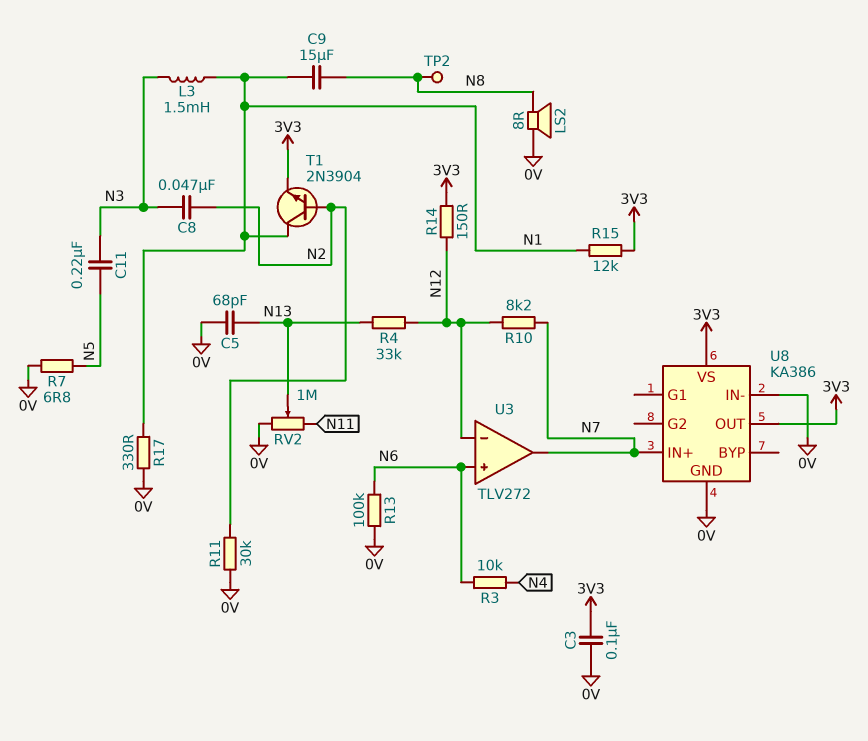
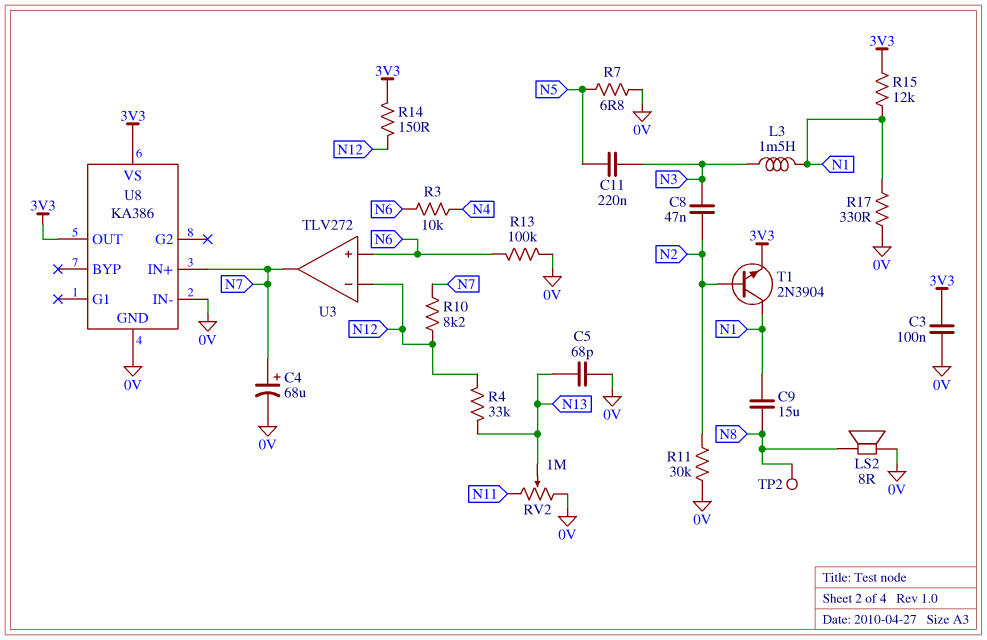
C4: none -> 68uF (plus N7, minus 0V)

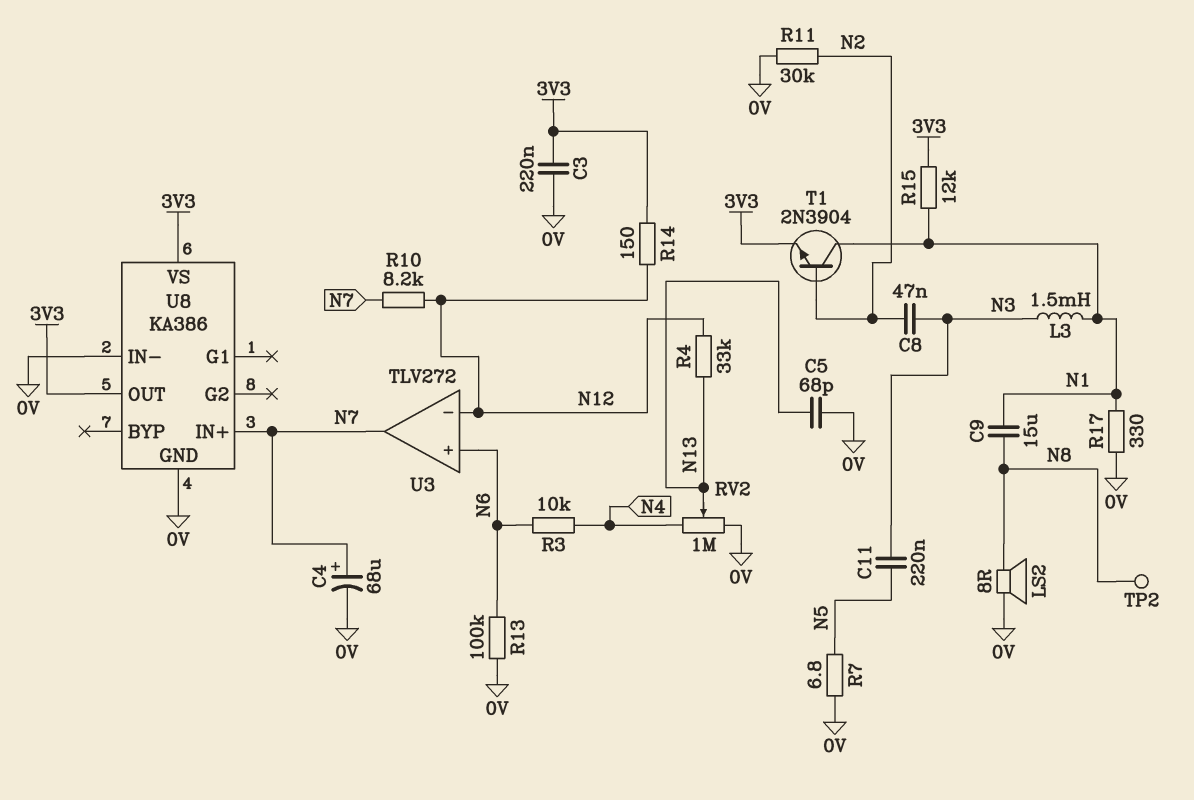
C3: 100nF (0V, 3V3) -> 220nF (0V, 3V3)
RV2: 1M (0V, N11, wiper N13) -> 1M (0V, N4, wiper N13)

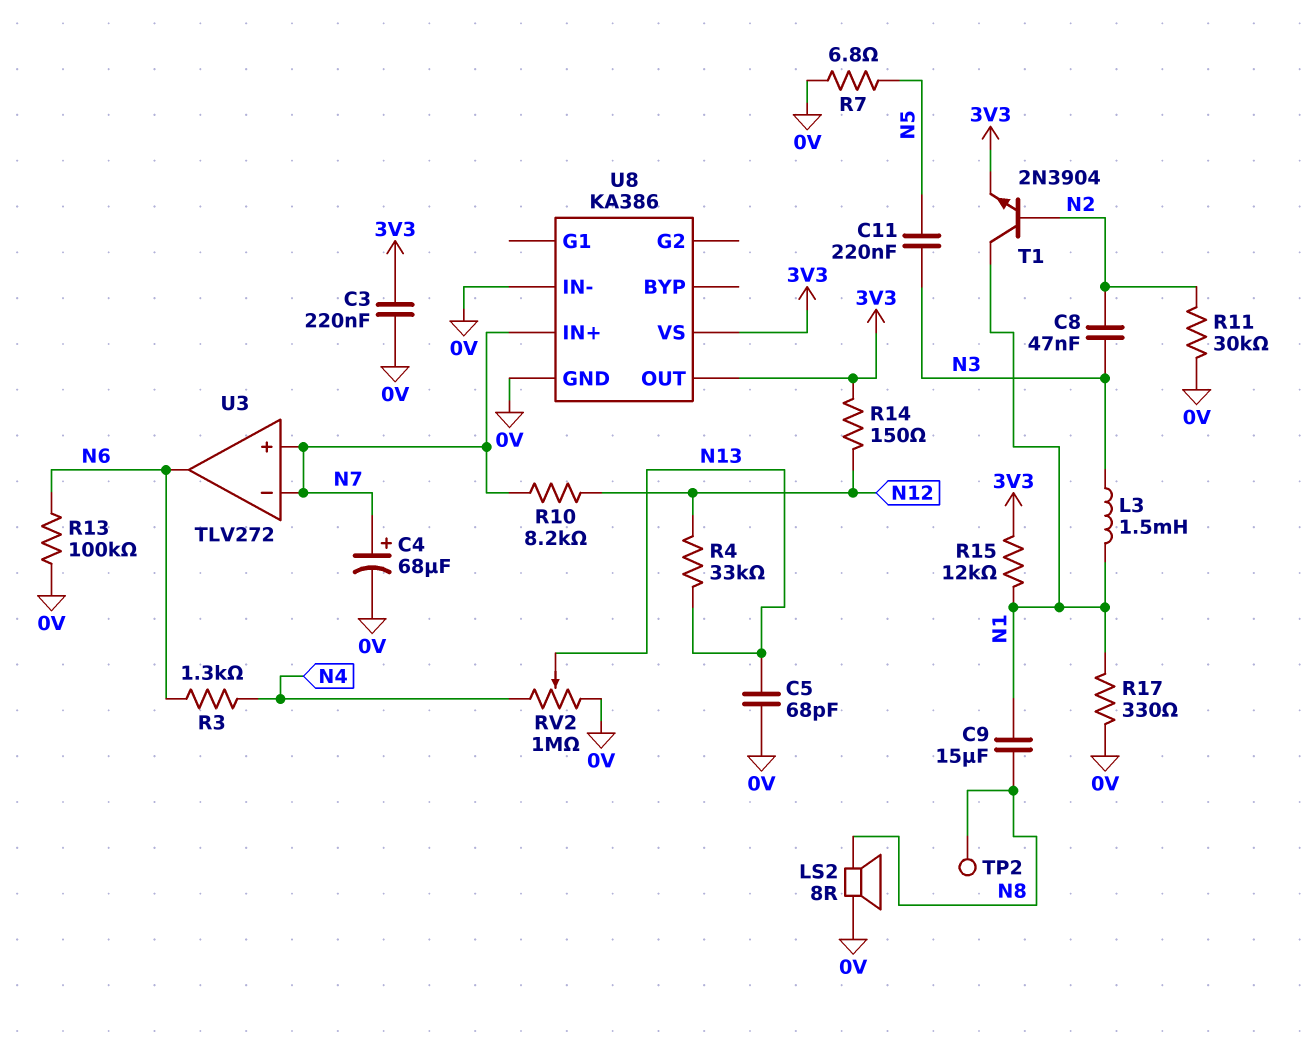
R3: 10k (N4, N6) -> 1.3k (N4, N6)
U3 pin in+: N6 -> N7
U3 pin in-: N12 -> N7
U3 pin out: N7 -> N6

